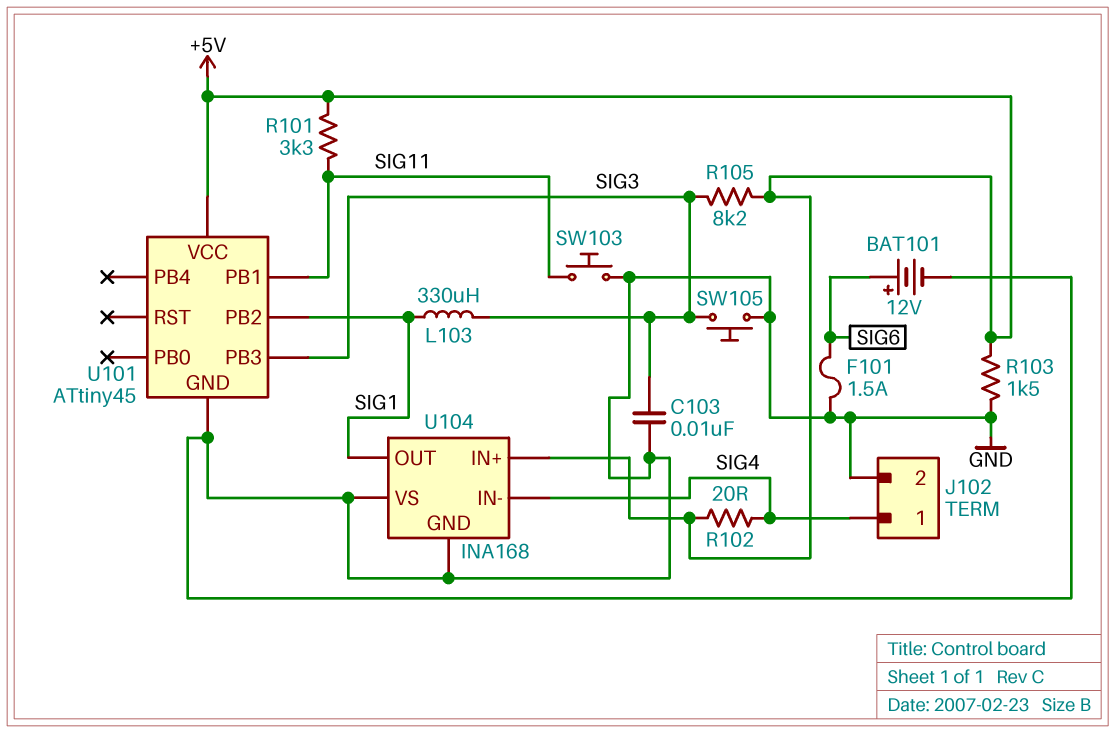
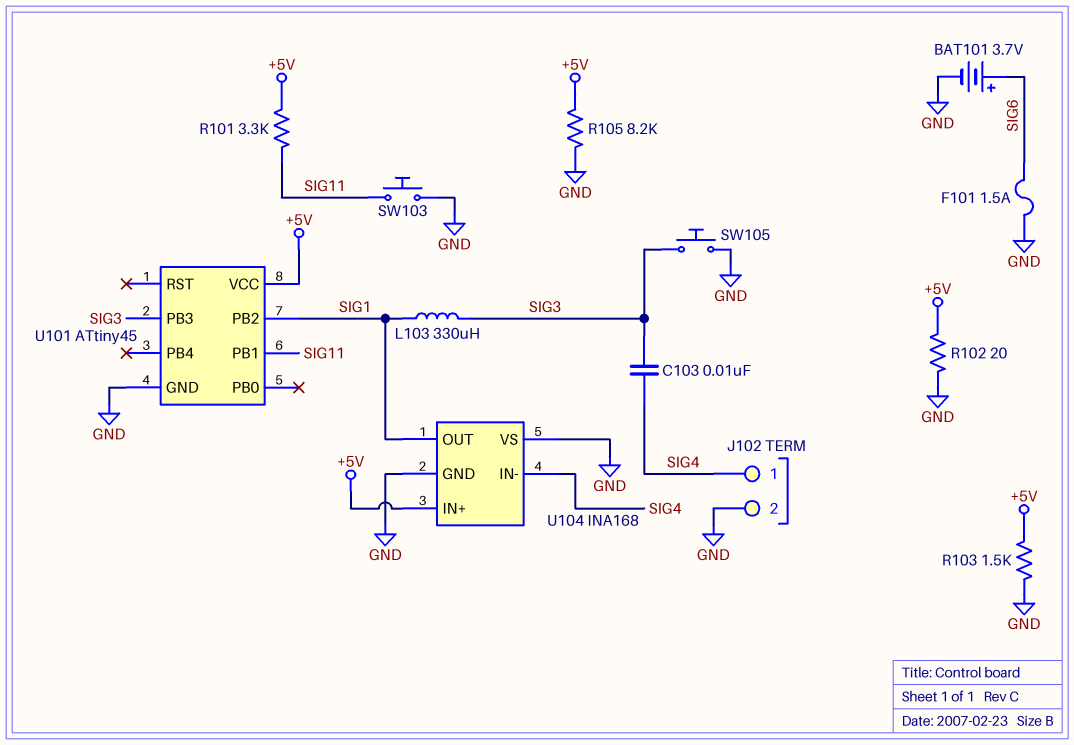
BAT101: 12V (plus SIG6, minus GND) -> 3.7V (plus SIG6, minus GND)
C103: 10nF (GND, SIG3) -> 10nF (SIG3, SIG4)
R102: 20 (+5V, SIG4) -> 20 (+5V, GND)
R105: 8.2k (+5V, SIG3) -> 8.2k (+5V, GND)

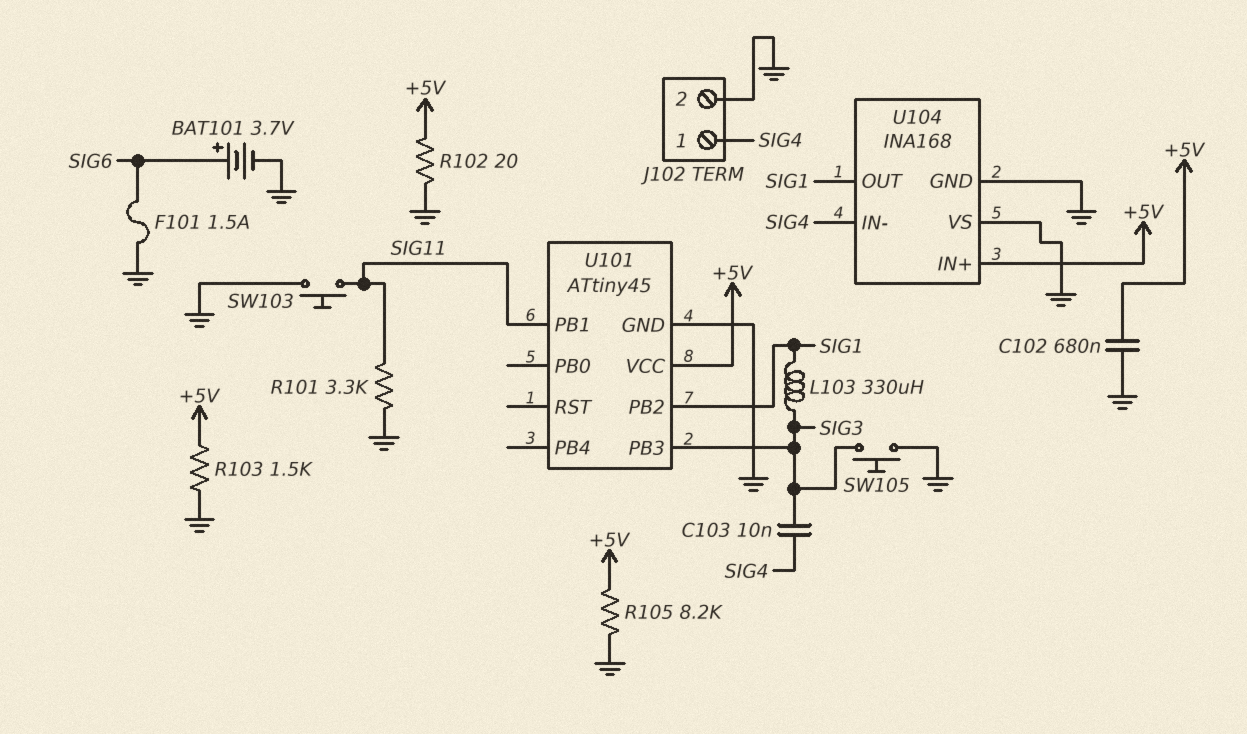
C102: none -> 680nF (+5V, GND)
R101: 3.3k (+5V, SIG11) -> 3.3k (GND, SIG11)

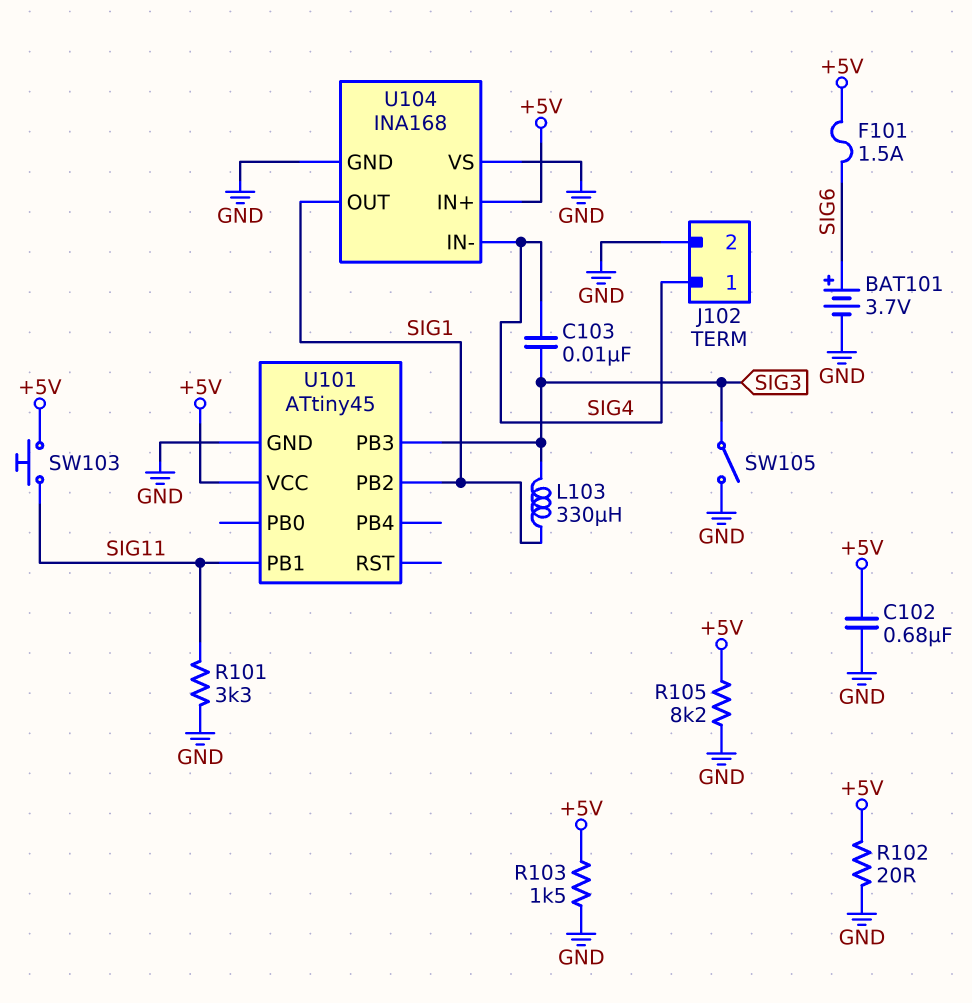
F101: 1.5A (GND, SIG6) -> 1.5A (+5V, SIG6)
SW103: button (GND, SIG11) -> button (+5V, SIG11)
SW105: button (GND, SIG3) -> switch (GND, SIG3)

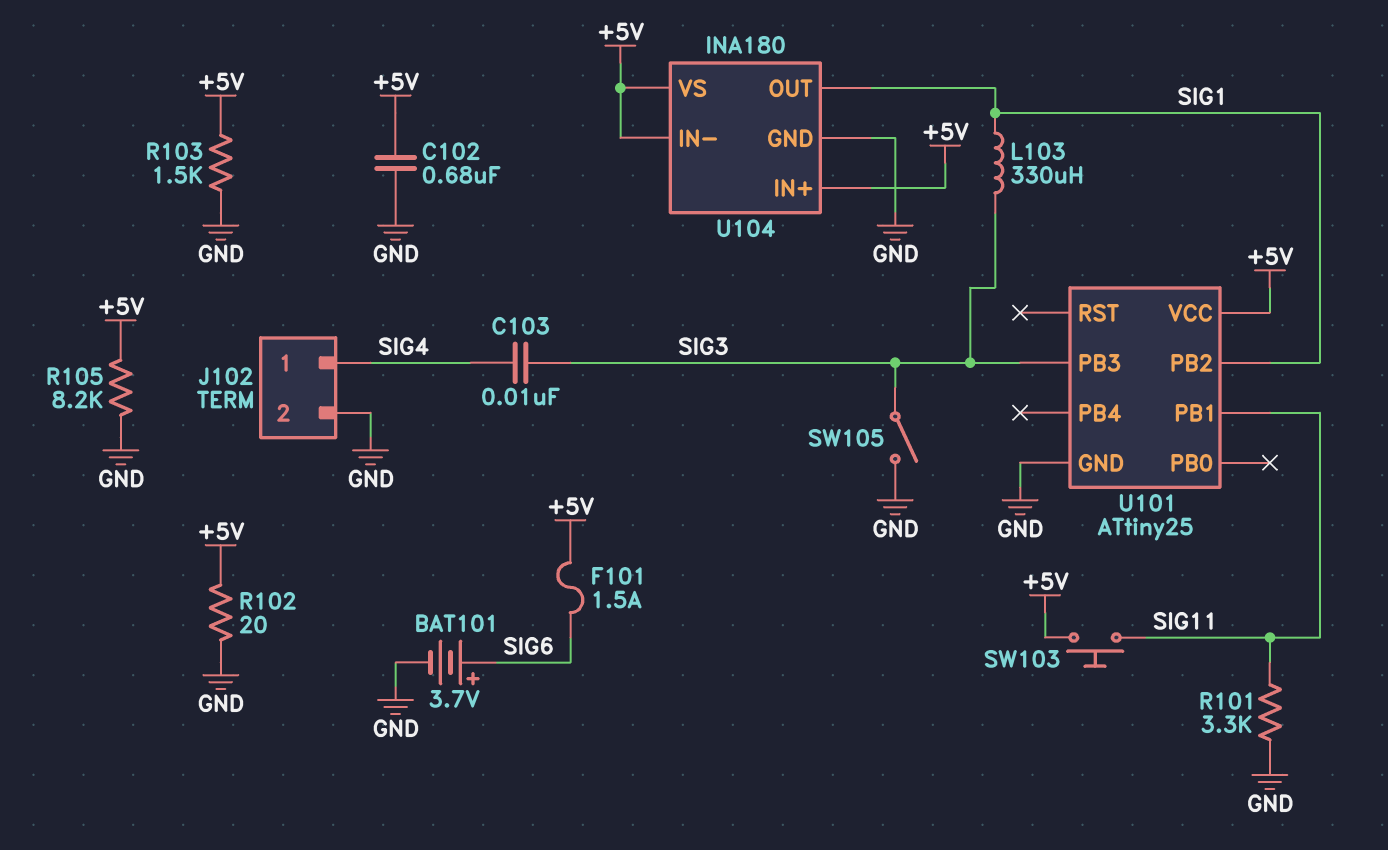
U101: ATtiny45 -> ATtiny25
U104: INA168 -> INA180
U104 pin IN-: SIG4 -> +5V
U104 pin VS: GND -> +5V

